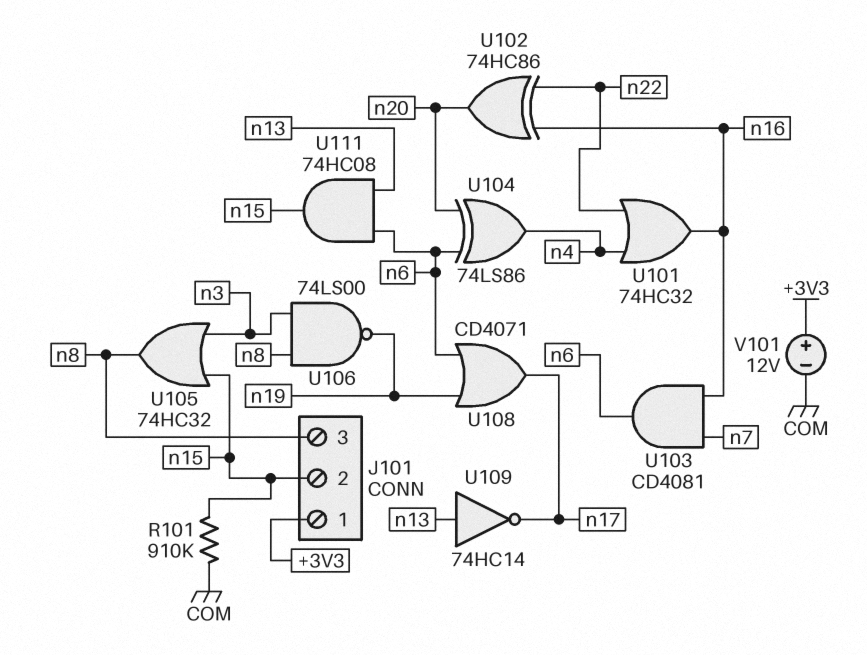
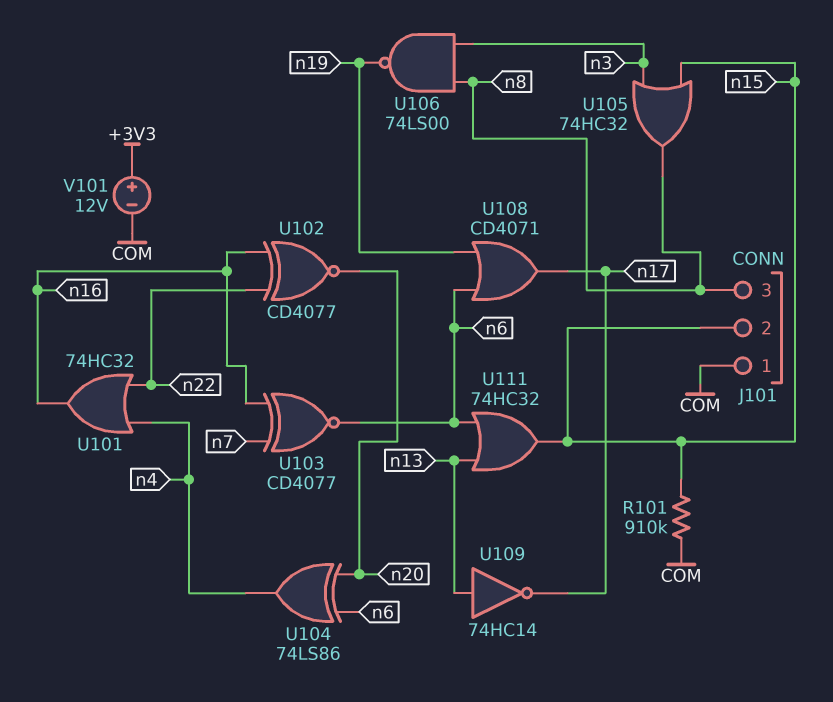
J101 pin 1: +3V3 -> COM
U102: XOR 74HC86 (in n16, in n22, out n20) -> XNOR CD4077 (in n16, in n22, out n20)
U103: AND CD4081 (in n7, in n16, out n6) -> XNOR CD4077 (in n7, in n16, out n6)
U111: AND 74HC08 (in n6, in n13, out n15) -> OR 74HC32 (in n6, in n13, out n15)

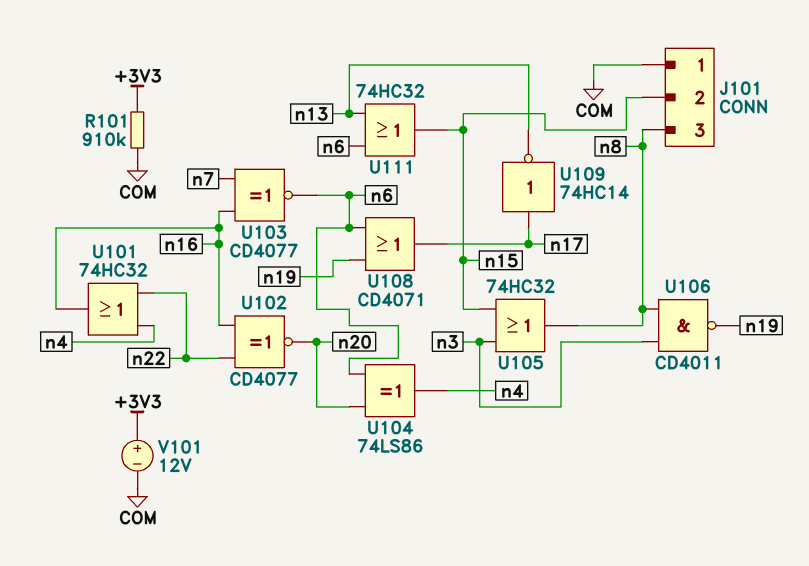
R101: 910k (COM, n15) -> 910k (+3V3, COM)
U106: NAND 74LS00 (in n3, in n8, out n19) -> NAND CD4011 (in n3, in n8, out n19)
U109: NOT 74HC14 (in n13, out n17) -> NOT 74HC14 (in n17, out n13)

